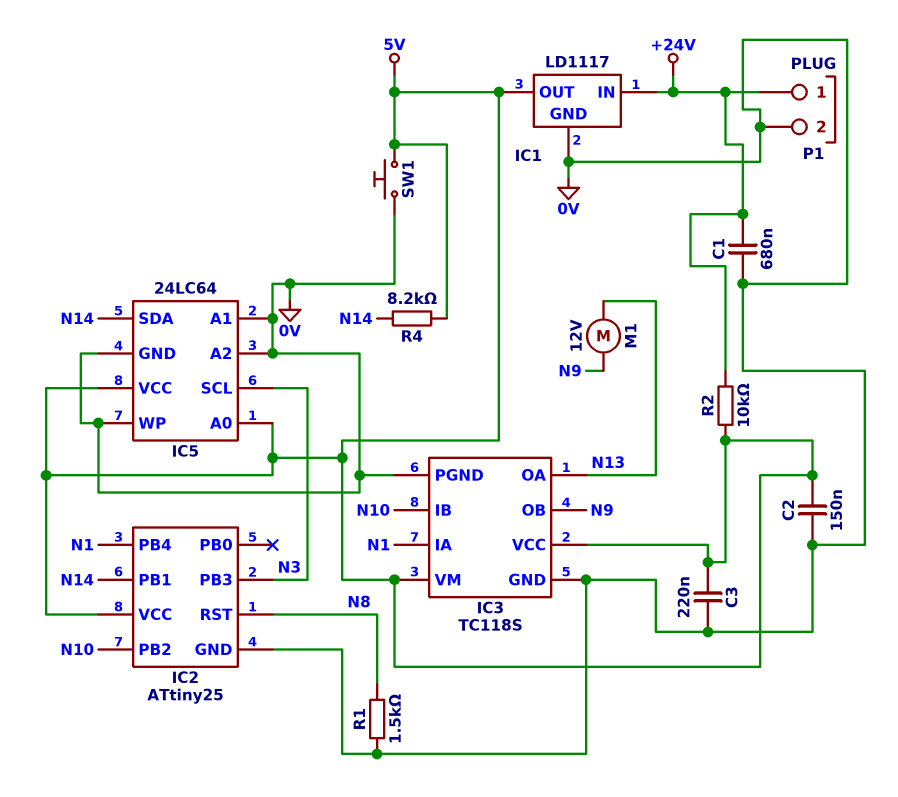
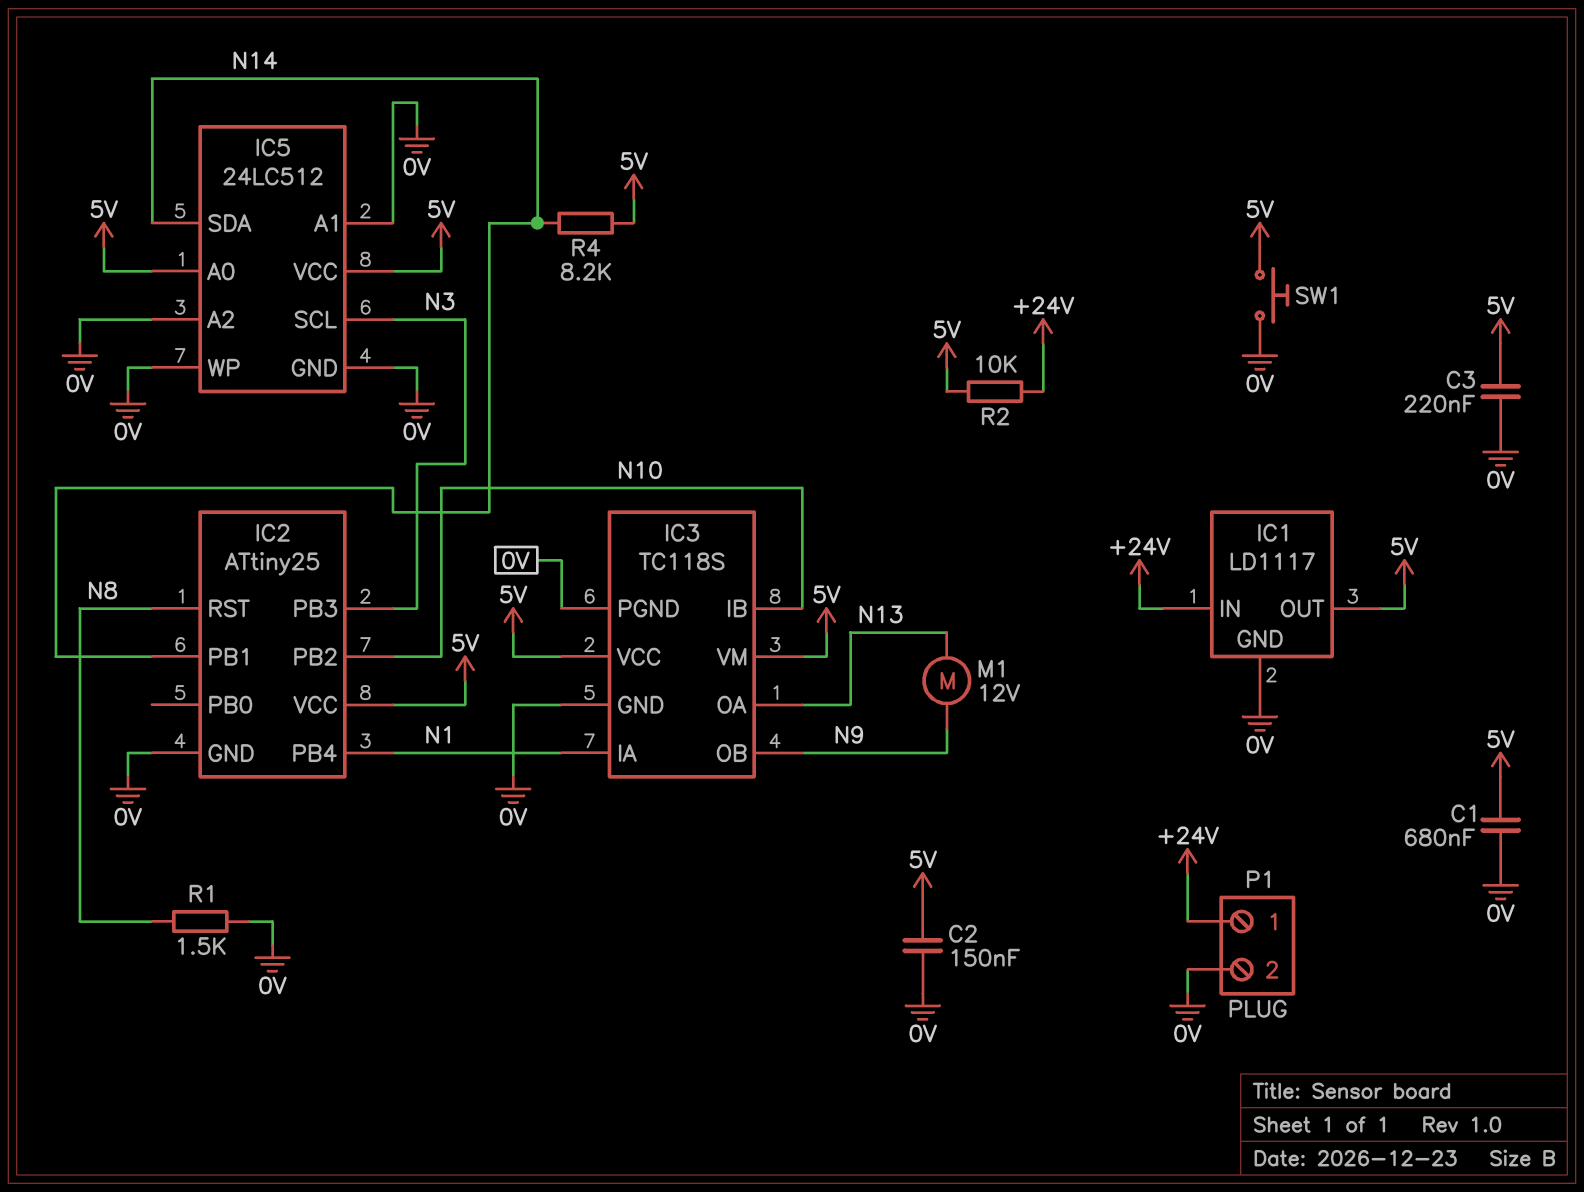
C1: 680nF (+24V, 0V) -> 680nF (0V, 5V)
IC5: 24LC64 -> 24LC512

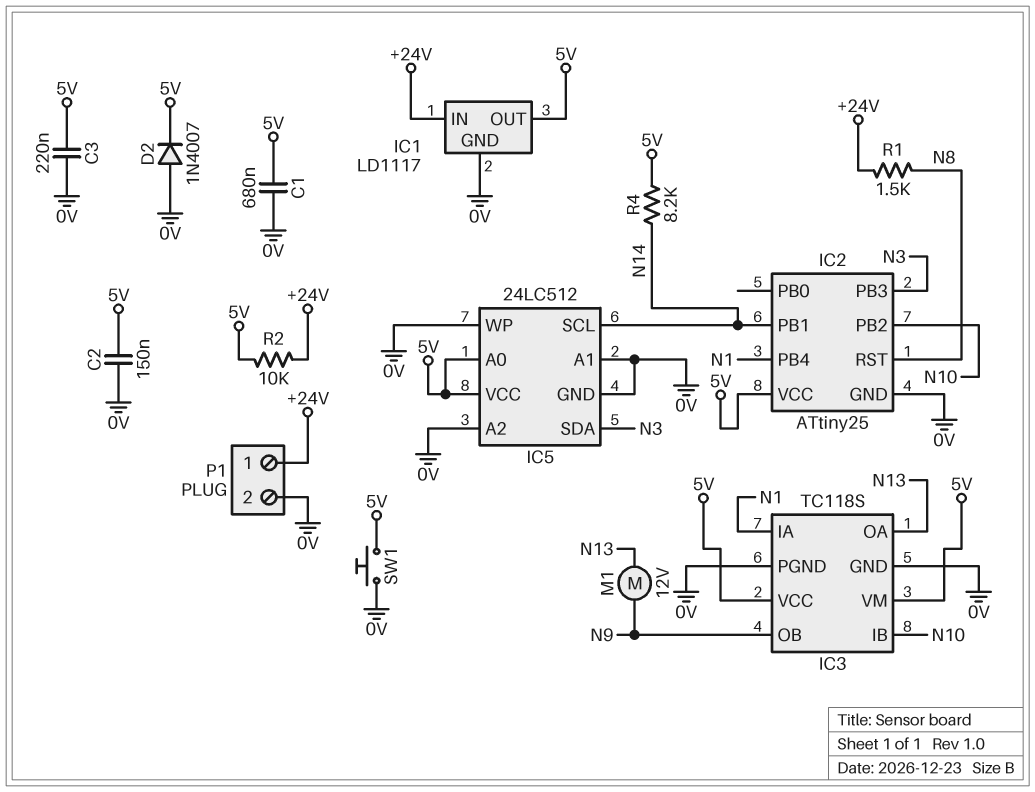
D2: none -> diode 1N4007 (A 0V, K 5V)
IC5 pin SCL: N3 -> N14
IC5 pin SDA: N14 -> N3
R1: 1.5k (0V, N8) -> 1.5k (+24V, N8)

